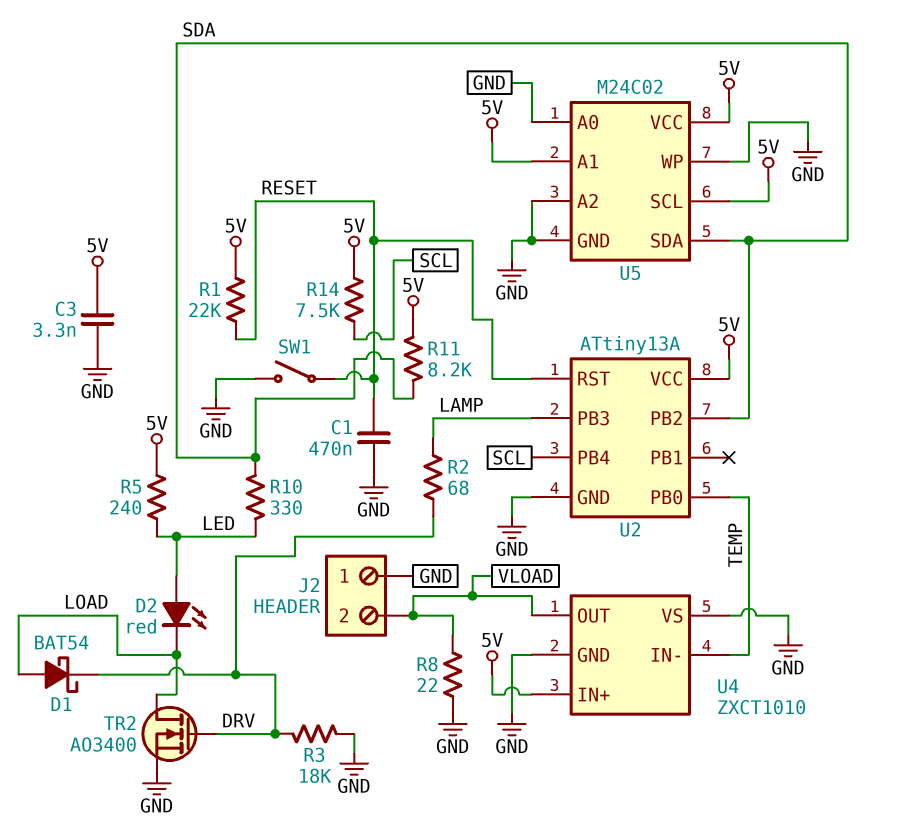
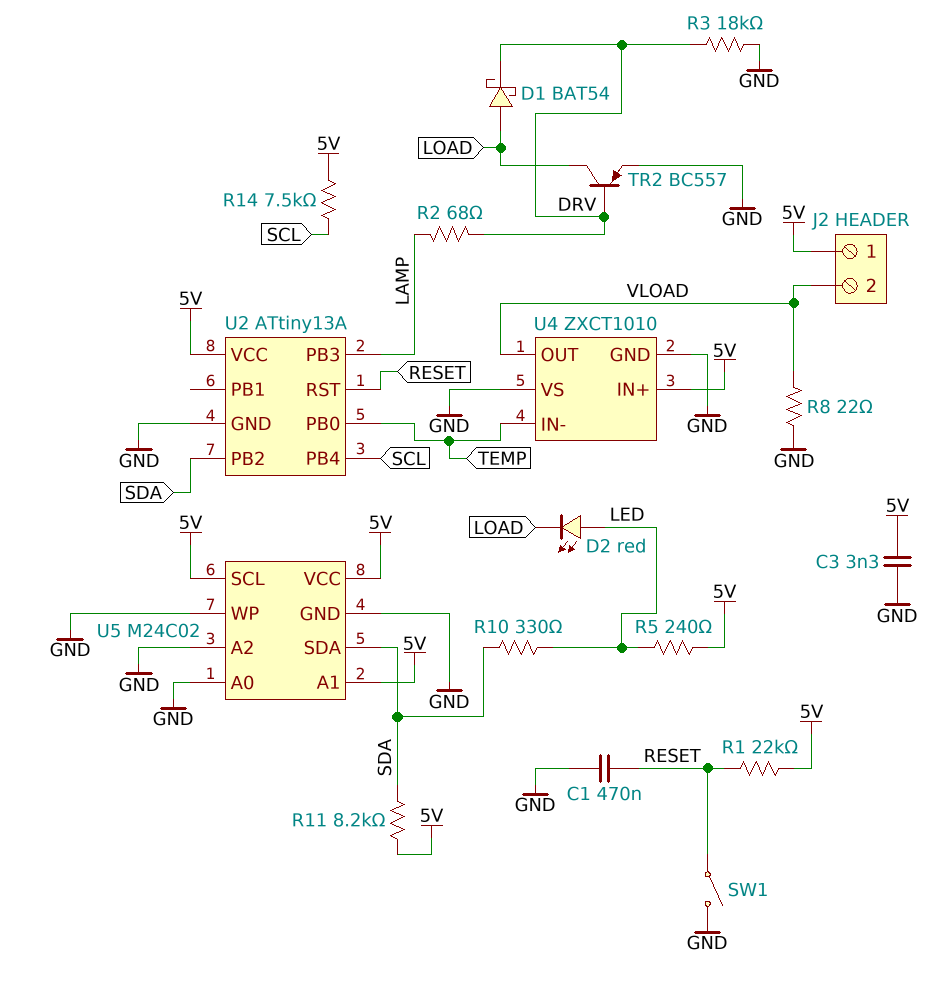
J2 pin 1: GND -> 5V
TR2: NMOS AO3400 (G DRV, D LOAD, S GND) -> PNP BC557 (B DRV, C LOAD, E GND)

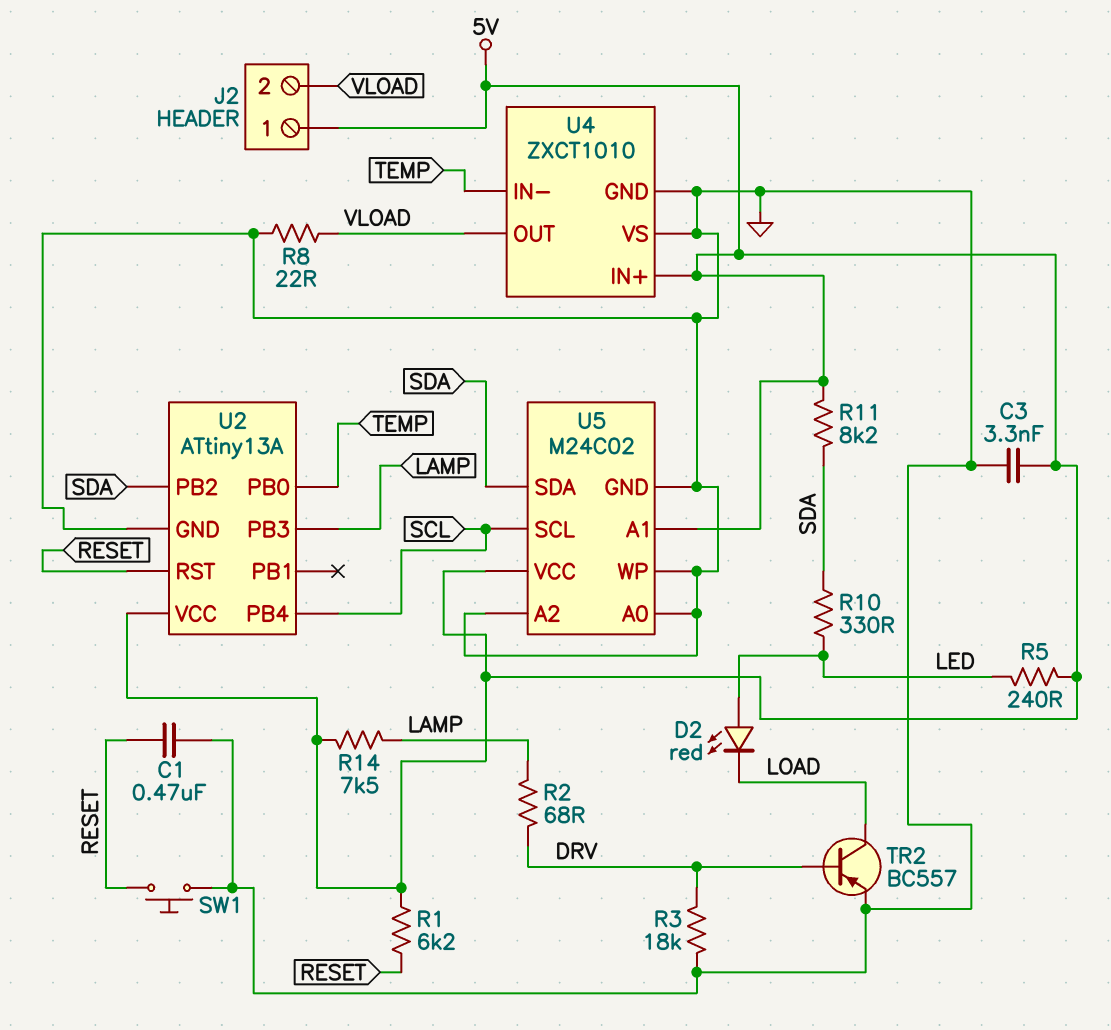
D1: schottky BAT54 (A LOAD, K DRV) -> none
R1: 22k (5V, RESET) -> 6.2k (5V, RESET)
R14: 7.5k (5V, SCL) -> 7.5k (5V, LAMP)
SW1: switch (GND, RESET) -> button (GND, RESET)
U5 pin SCL: 5V -> SCL

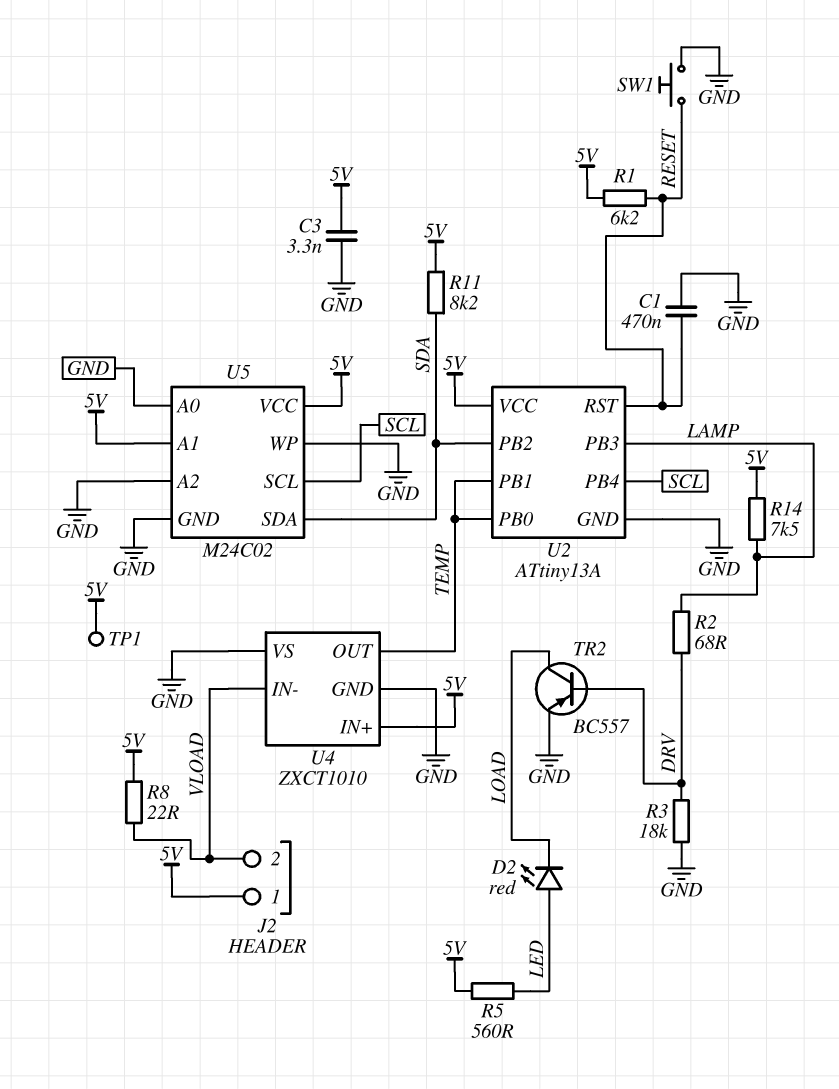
R5: 240 (5V, LED) -> 560 (5V, LED)
R8: 22 (GND, VLOAD) -> 22 (5V, VLOAD)
R10: 330 (LED, SDA) -> none
TP1: none -> test point (5V)
U2 pin PB1: none -> TEMP
U4 pin IN-: TEMP -> VLOAD
U4 pin OUT: VLOAD -> TEMP

